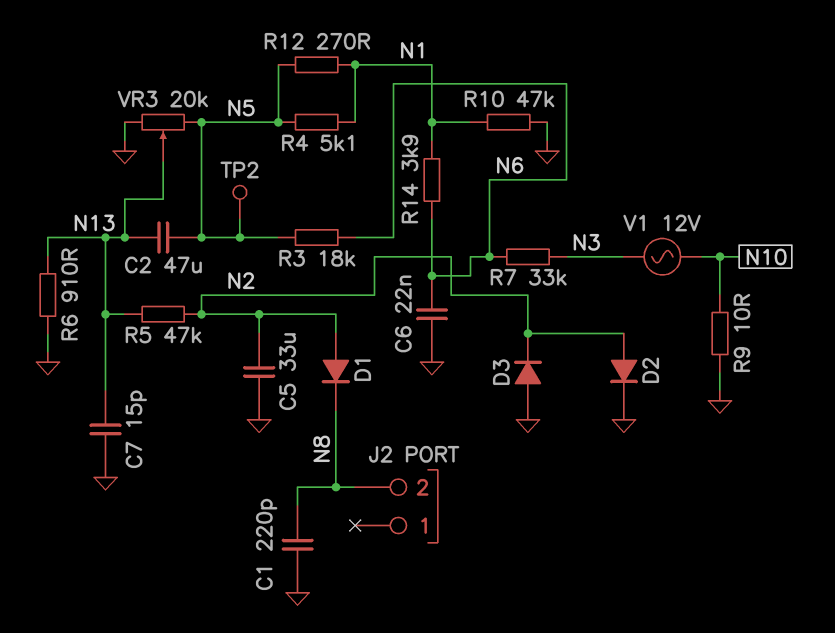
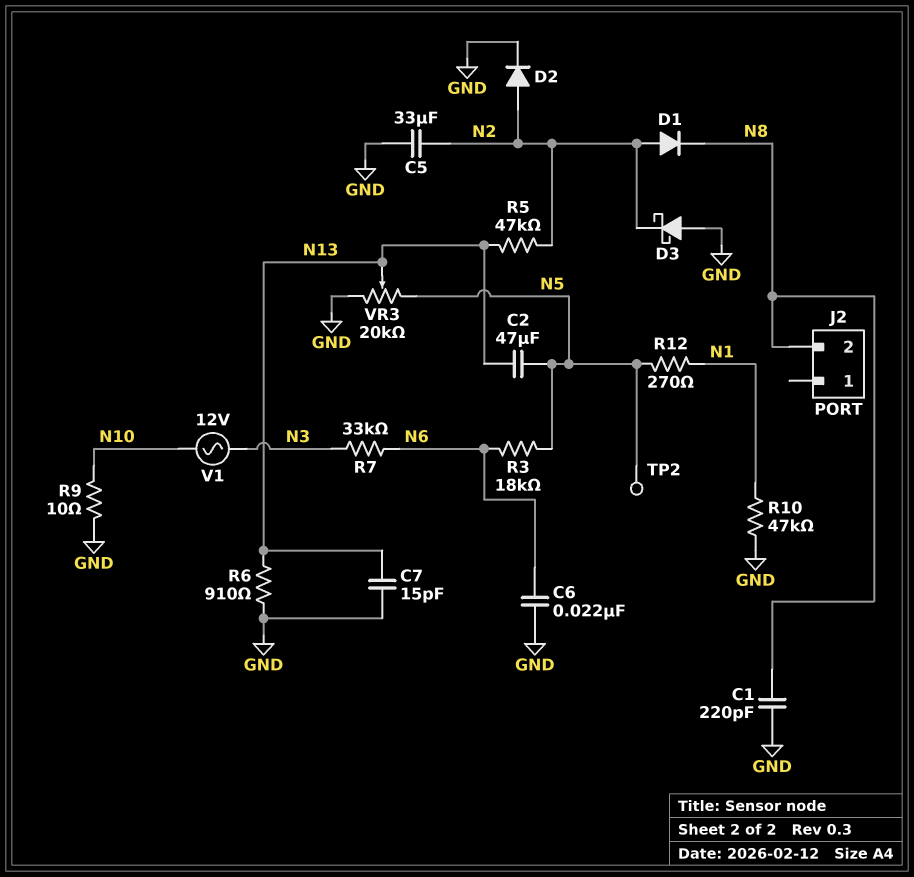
D3: diode (A GND, K N2) -> schottky (A GND, K N2)
R4: 5.1k (N1, N5) -> none
R14: 3.9k (N1, N6) -> none

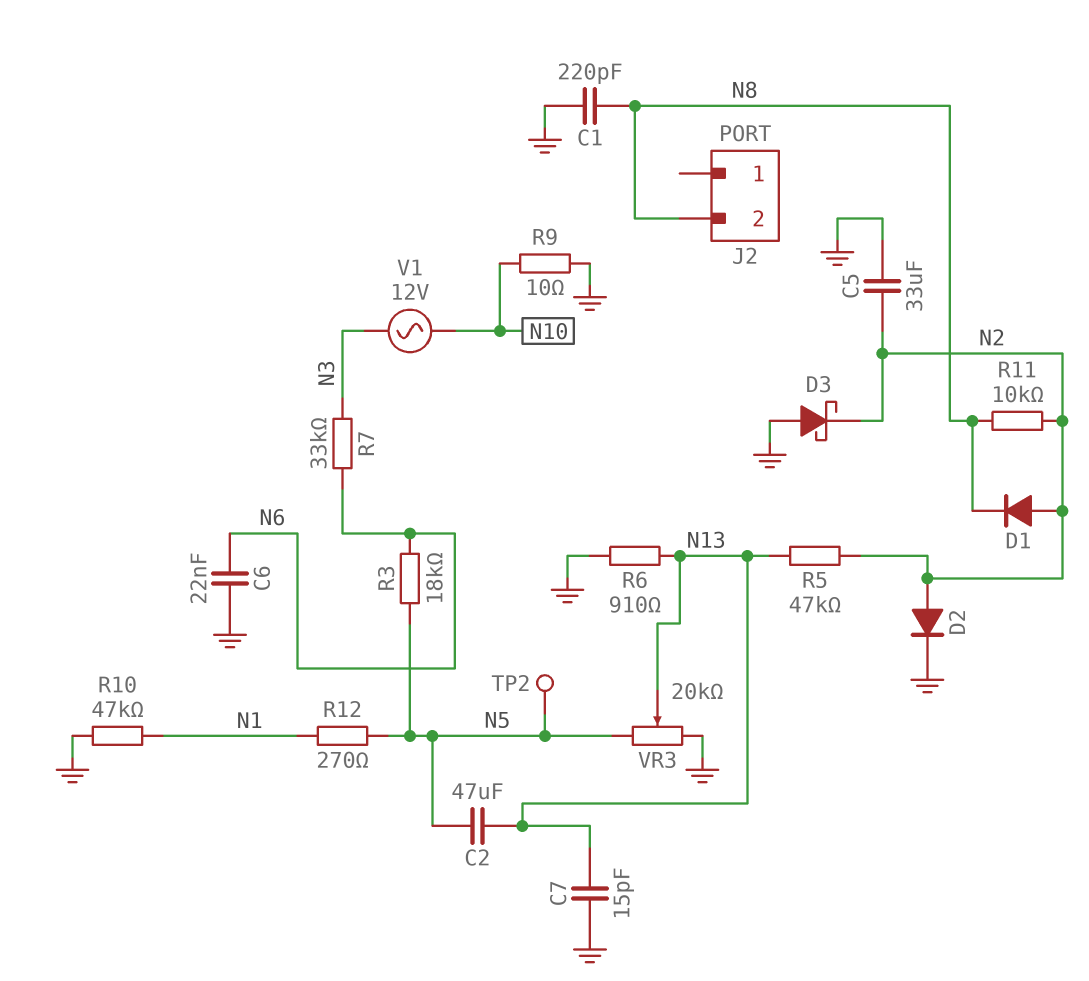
R11: none -> 10k (N2, N8)

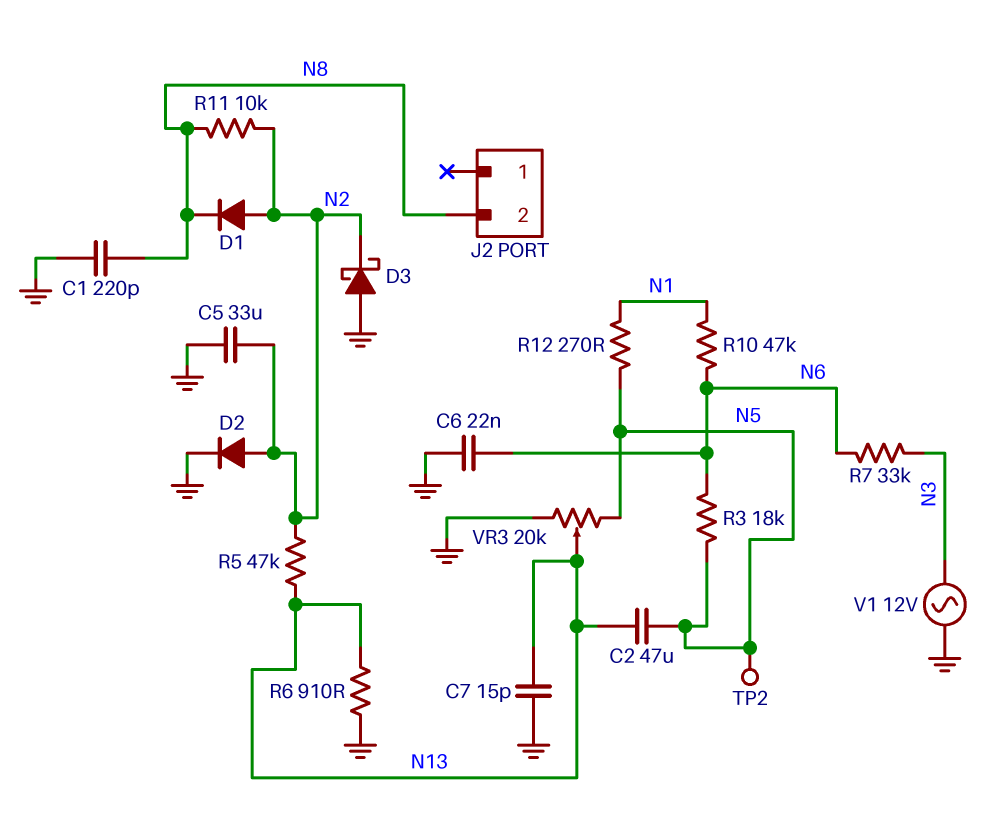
R9: 10 (GND, N10) -> none
R10: 47k (GND, N1) -> 47k (N1, N6)
V1: AC 12V (N3, N10) -> AC 12V (GND, N3)

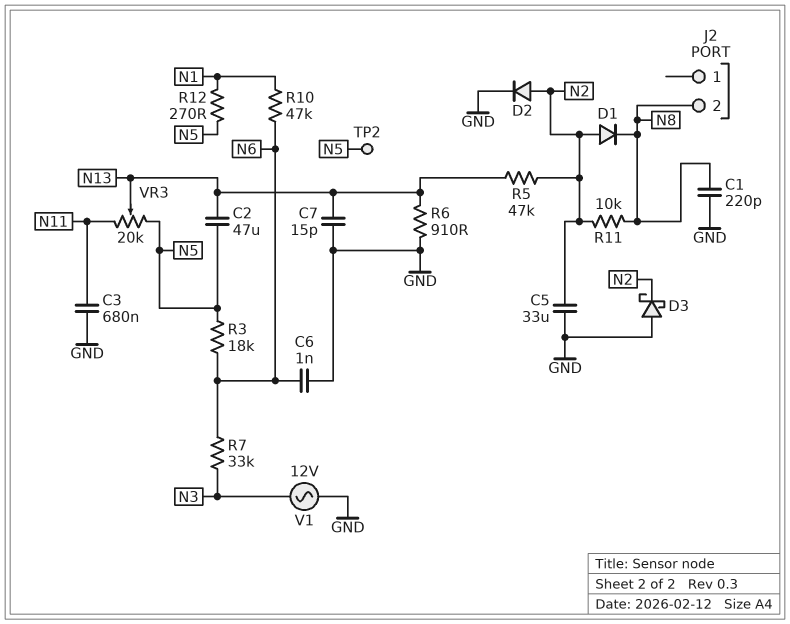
C3: none -> 680nF (GND, N11)
C6: 22nF (GND, N6) -> 1nF (GND, N6)
VR3: 20k (GND, N5, wiper N13) -> 20k (N5, N11, wiper N13)

